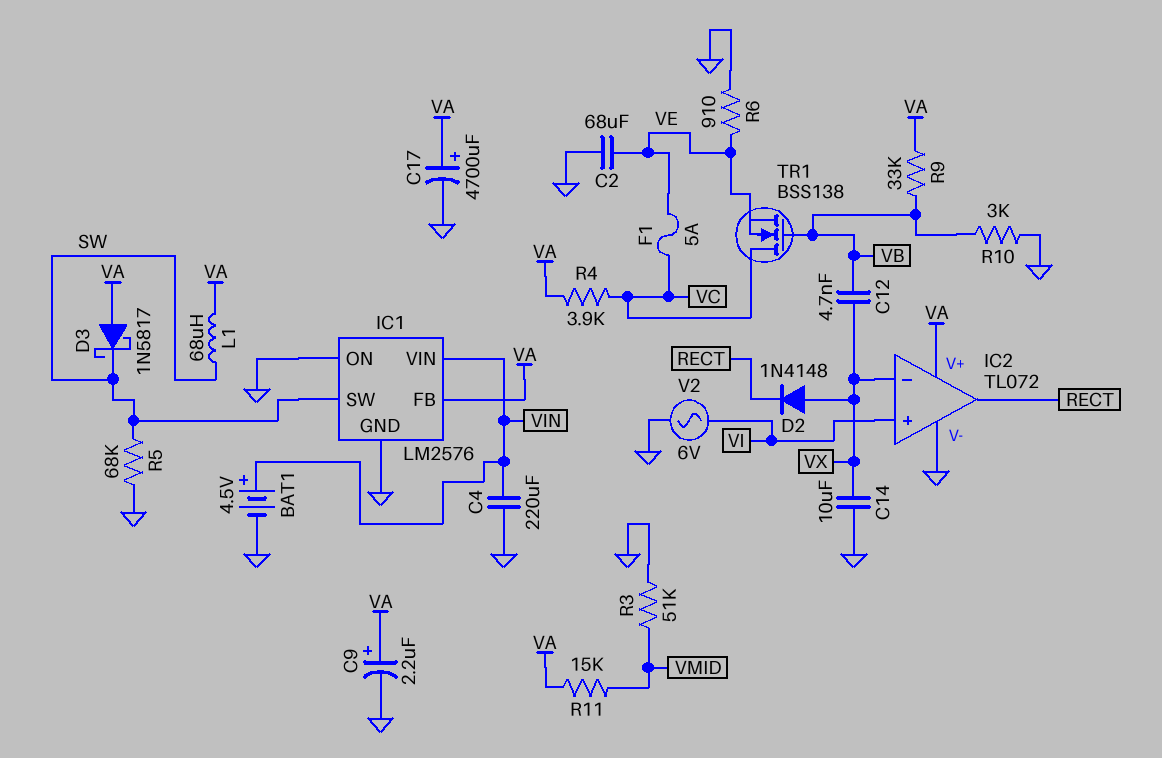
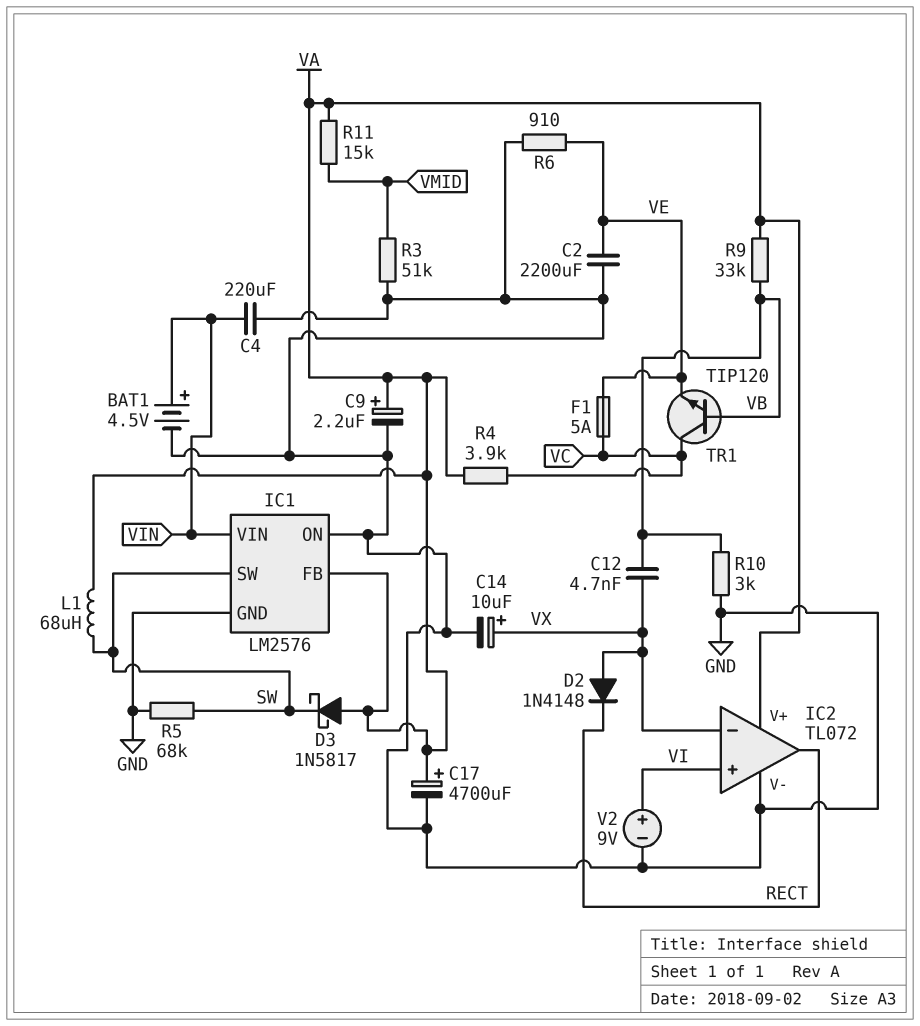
C2: 68uF (GND, VE) -> 2200uF (GND, VE)
C14: 10uF (GND, VX) -> 10uF (plus VX, minus GND)
TR1: NMOS BSS138 (G VB, D VC, S VE) -> NPN TIP120 (B VB, C VC, E VE)
V2: AC 6V (GND, VI) -> 9V (plus VI, minus GND)

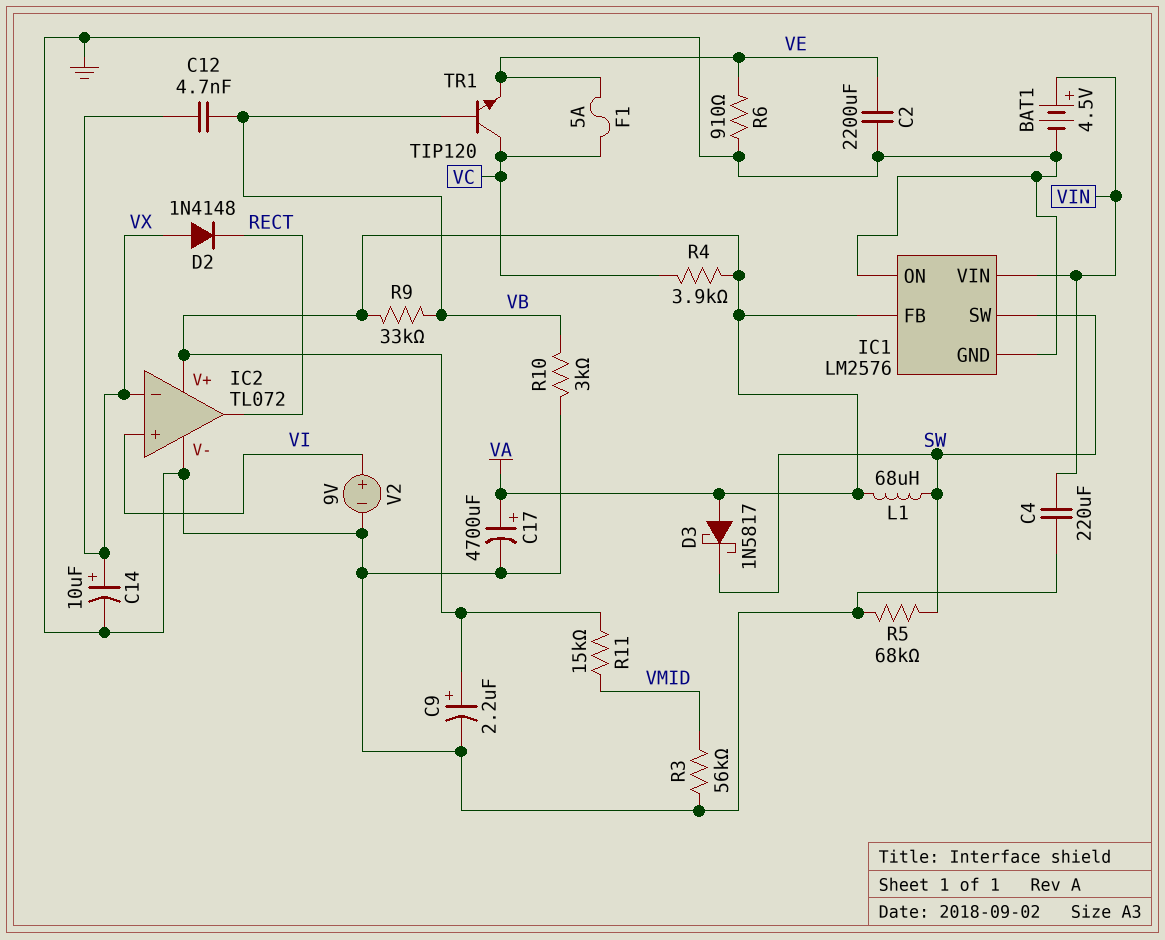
R3: 51k (GND, VMID) -> 56k (GND, VMID)

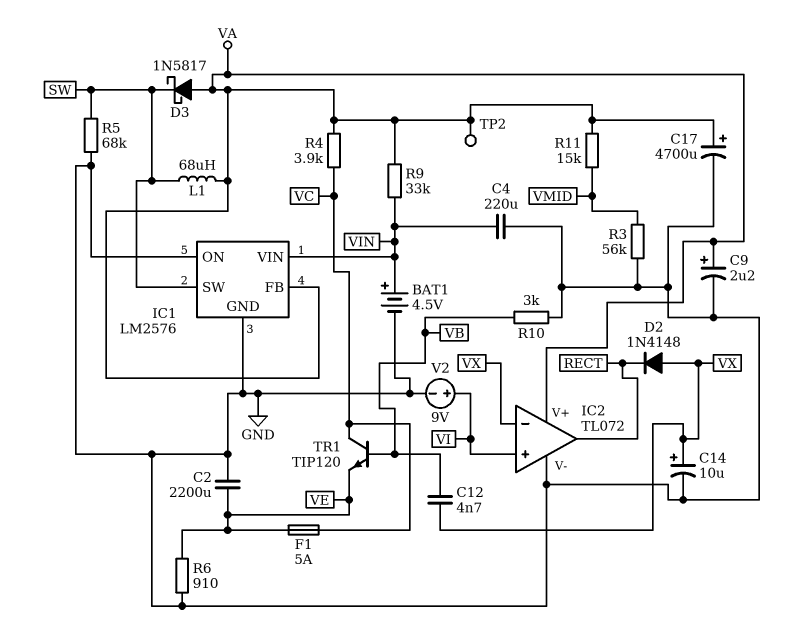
R9: 33k (VA, VB) -> 33k (VA, VIN)
TP2: none -> test point (VA)

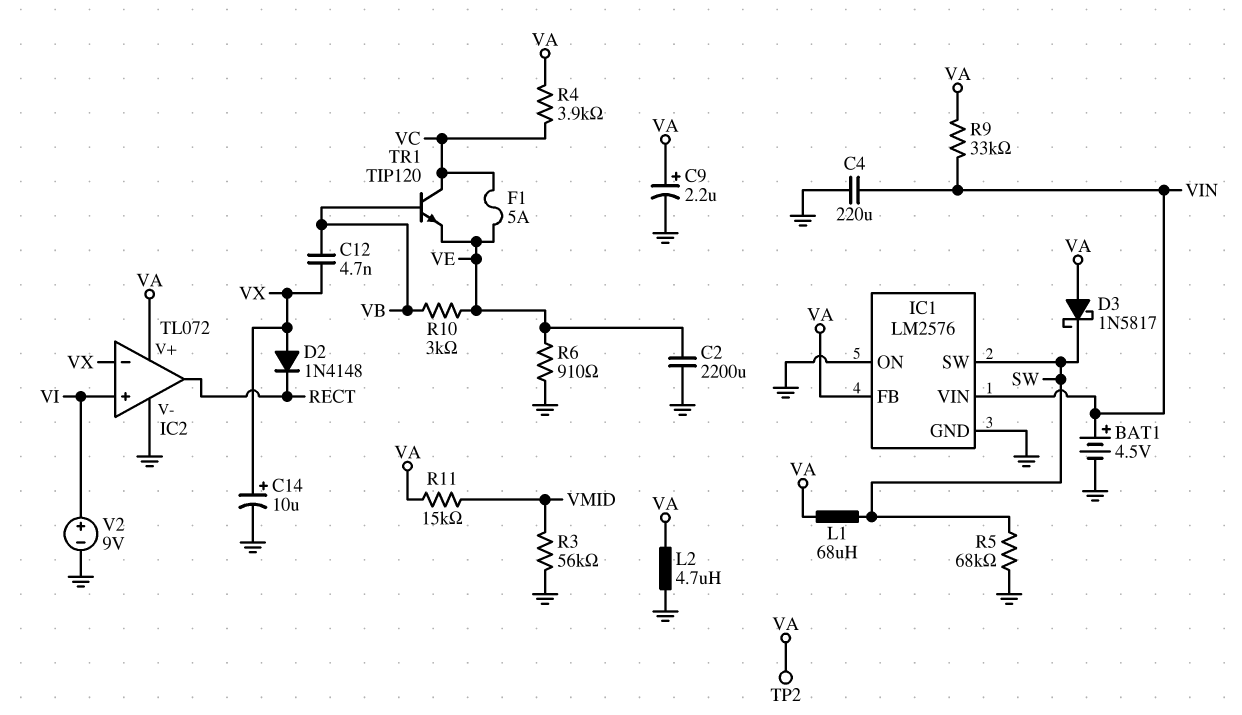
C17: 4700uF (plus VA, minus GND) -> none
L2: none -> 4.7uH (GND, VA)
R10: 3k (GND, VB) -> 3k (VB, VE)

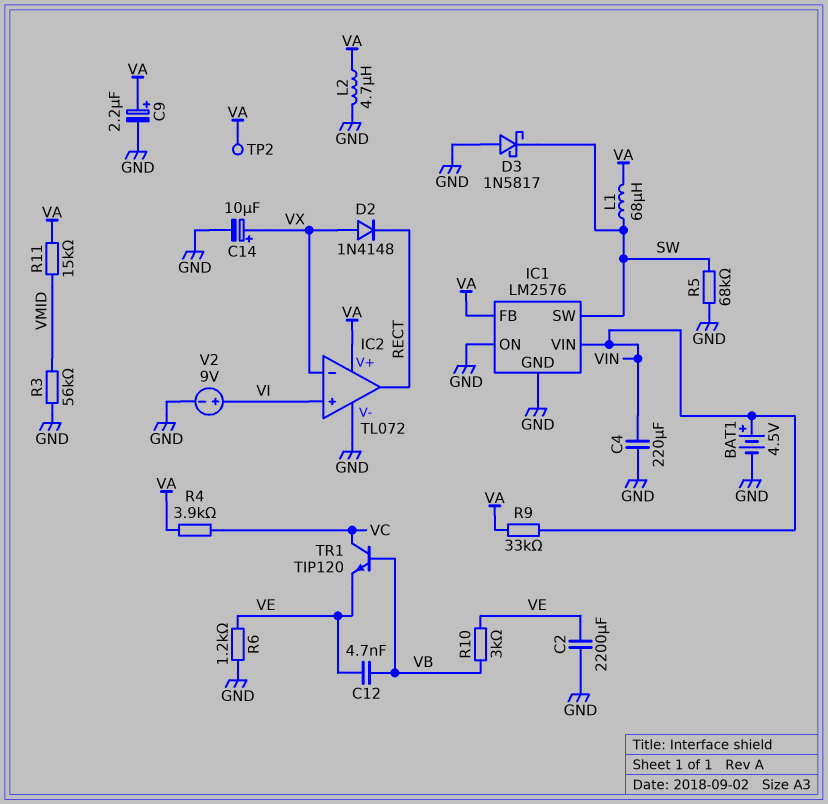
C12: 4.7nF (VB, VX) -> 4.7nF (VB, VE)
D3: schottky 1N5817 (A VA, K SW) -> schottky 1N5817 (A GND, K SW)
F1: 5A (VC, VE) -> none
R6: 910 (GND, VE) -> 1.2k (GND, VE)

